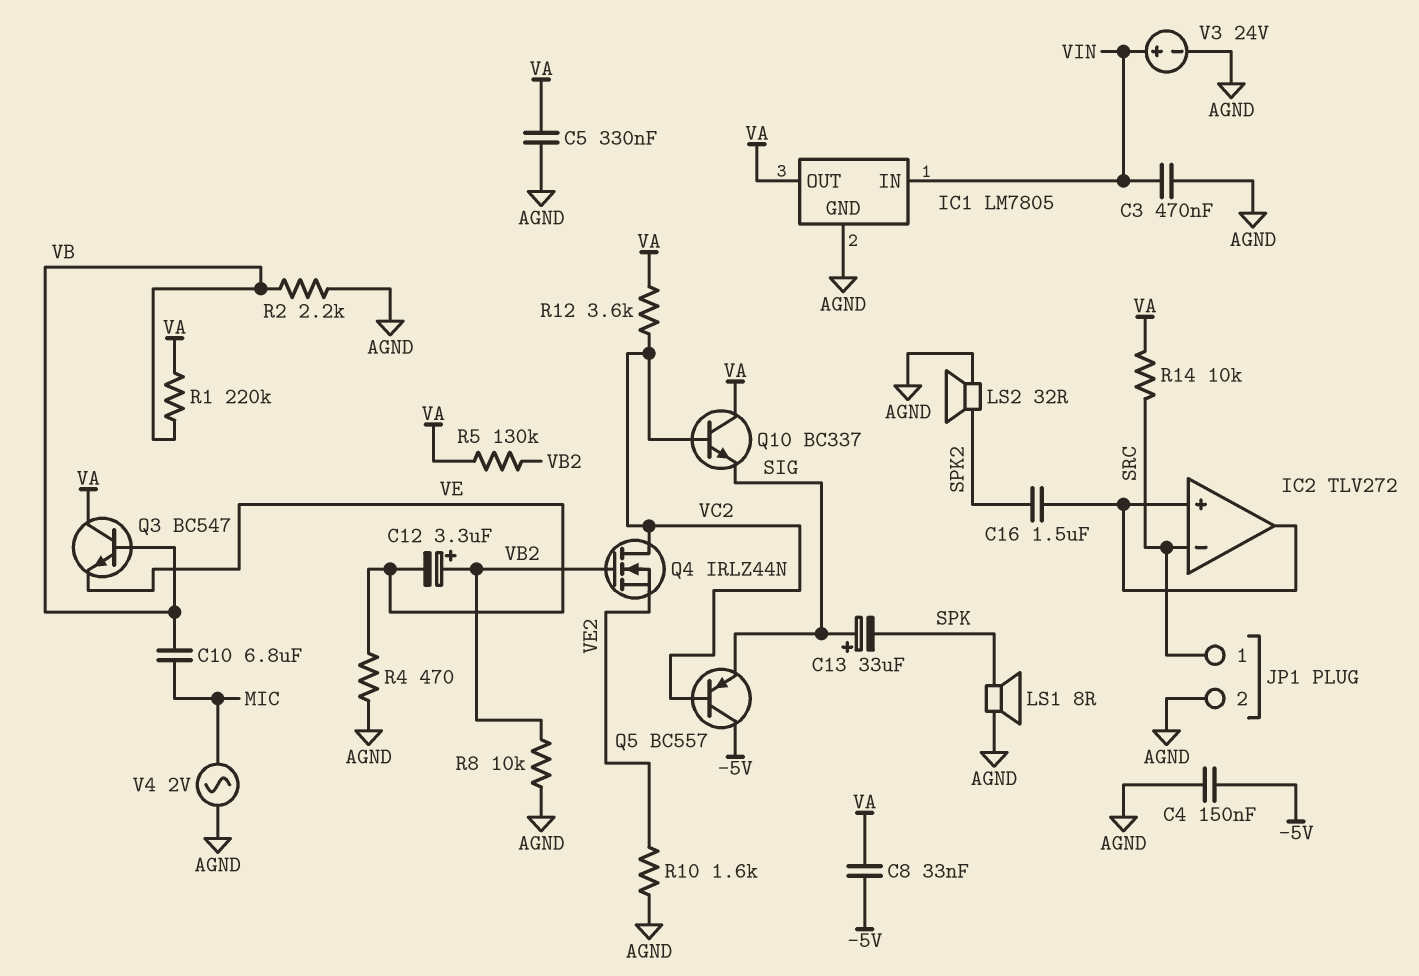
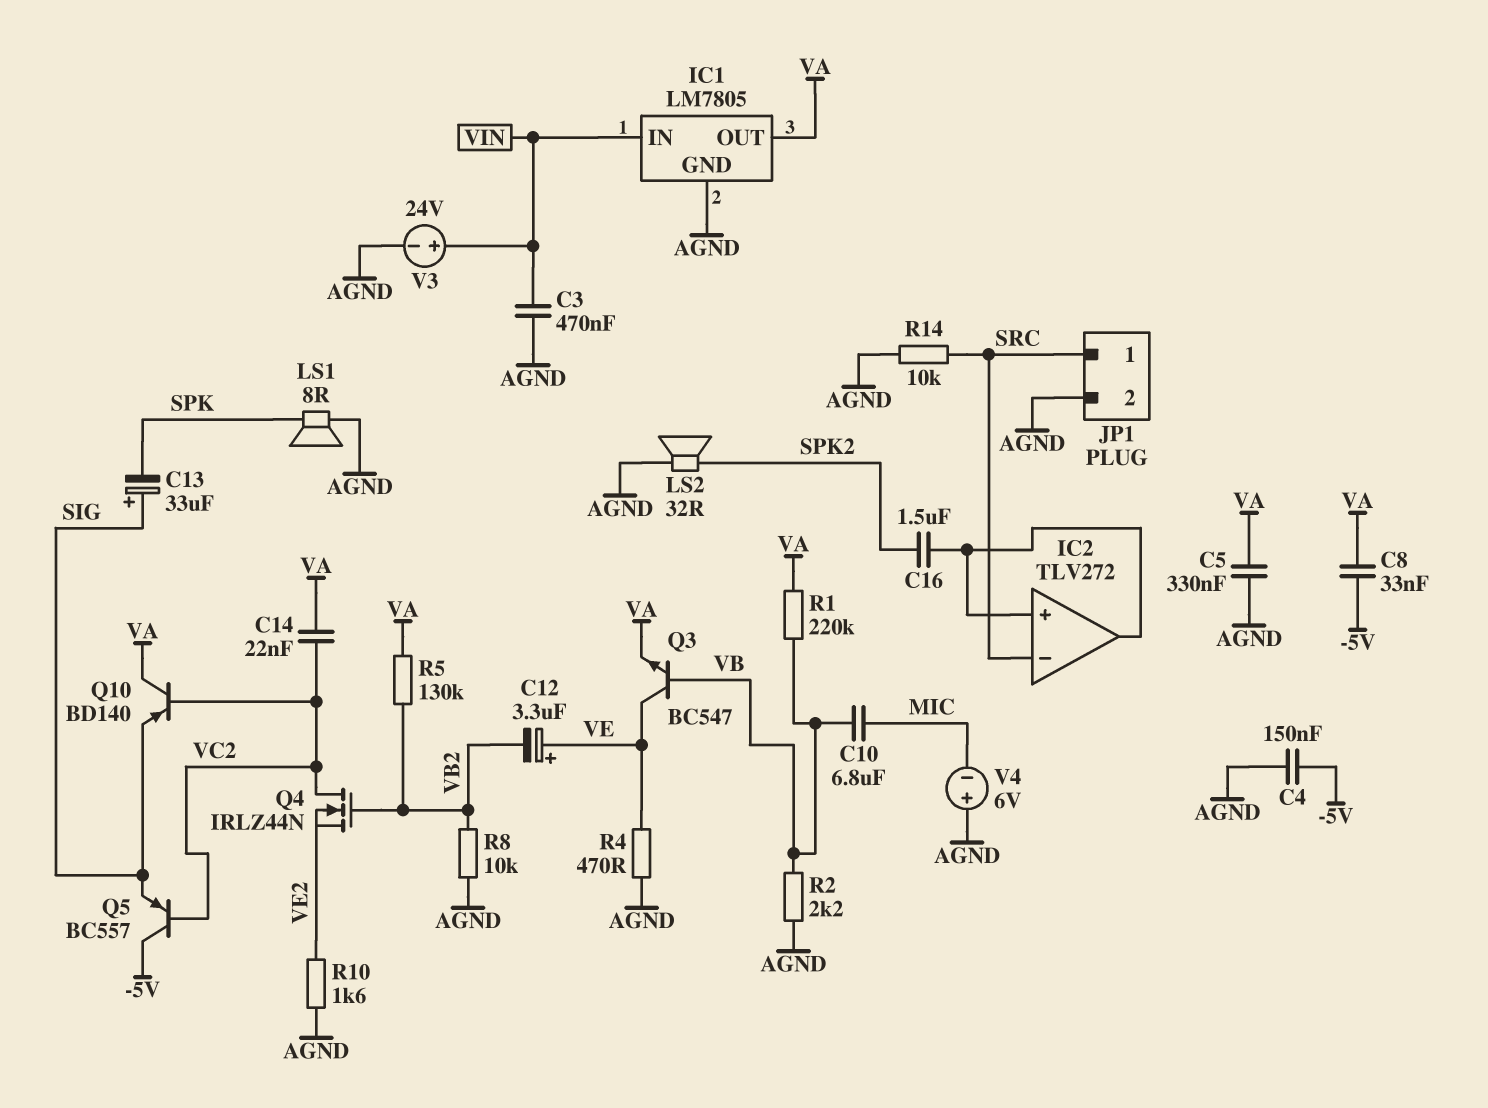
C12: 3.3uF (plus VB2, minus VE) -> 3.3uF (plus VE, minus VB2)
C14: none -> 22nF (VA, VC2)
Q3: NPN BC547 (B VB, C VA, E VE) -> NPN BC547 (B VB, C VE, E VA)
Q10: NPN BC337 (B VC2, C VA, E SIG) -> PNP BD140 (B VC2, C VA, E SIG)
R12: 3.6k (VA, VC2) -> none
R14: 10k (SRC, VA) -> 10k (AGND, SRC)
V4: AC 2V (AGND, MIC) -> 6V (plus AGND, minus MIC)

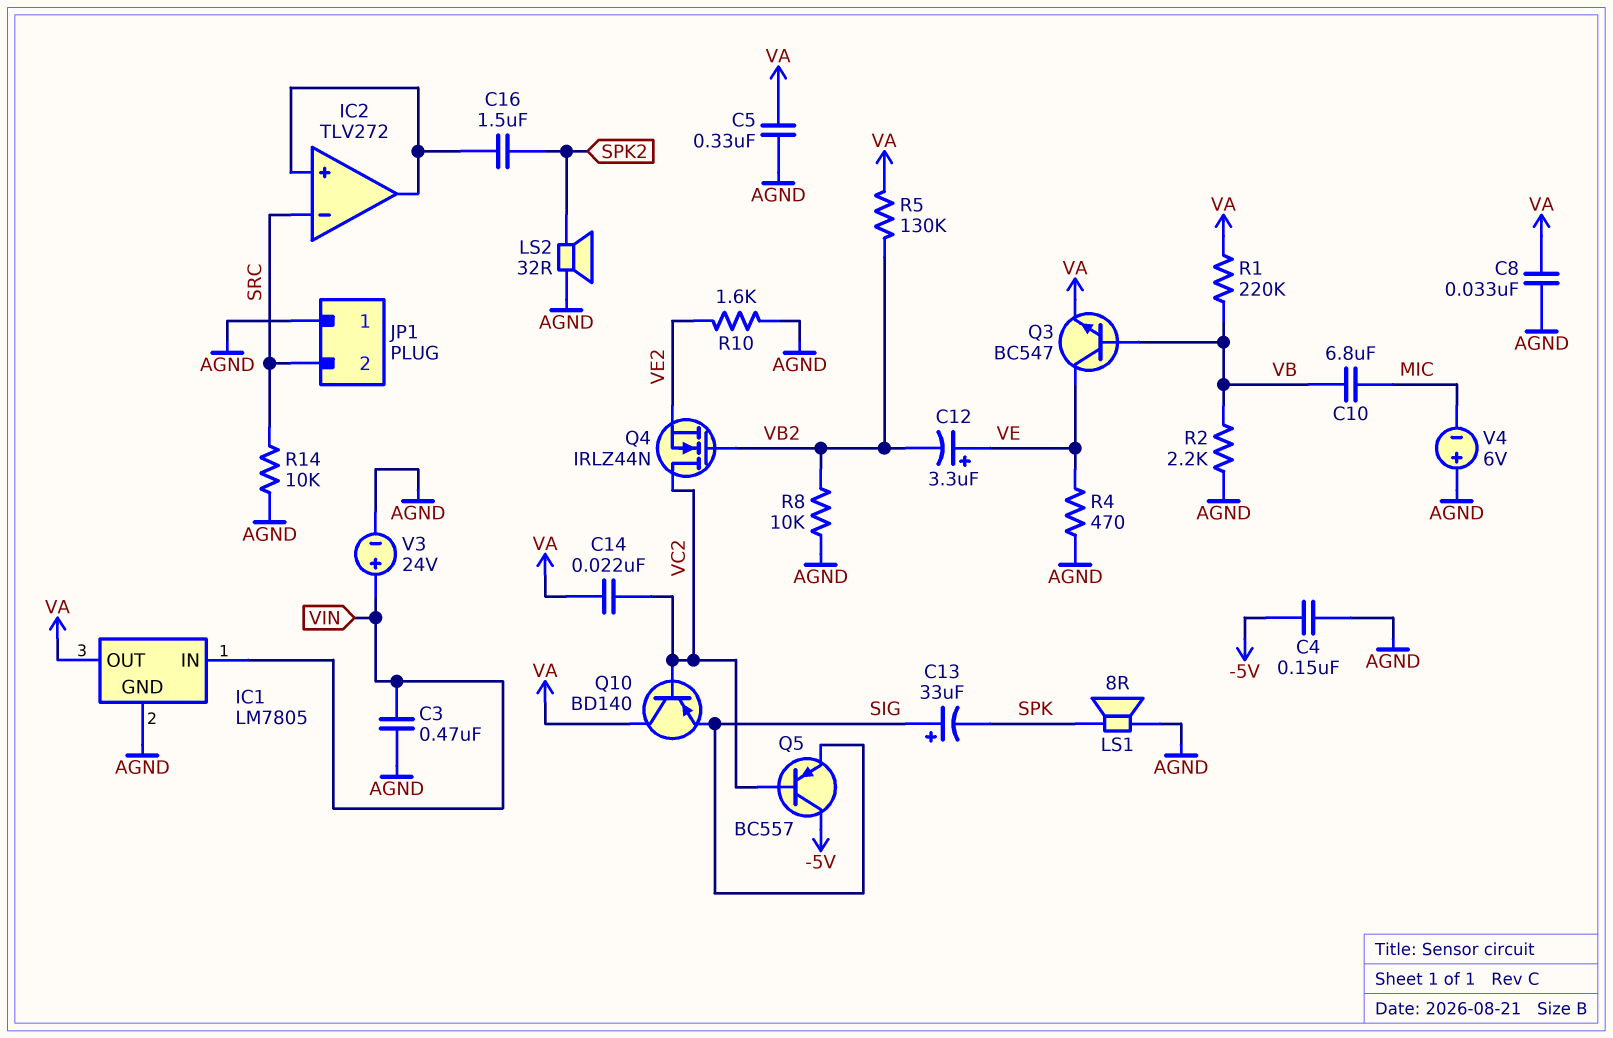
C8: 33nF (-5V, VA) -> 33nF (AGND, VA)
JP1 pin 1: SRC -> AGND
JP1 pin 2: AGND -> SRC

